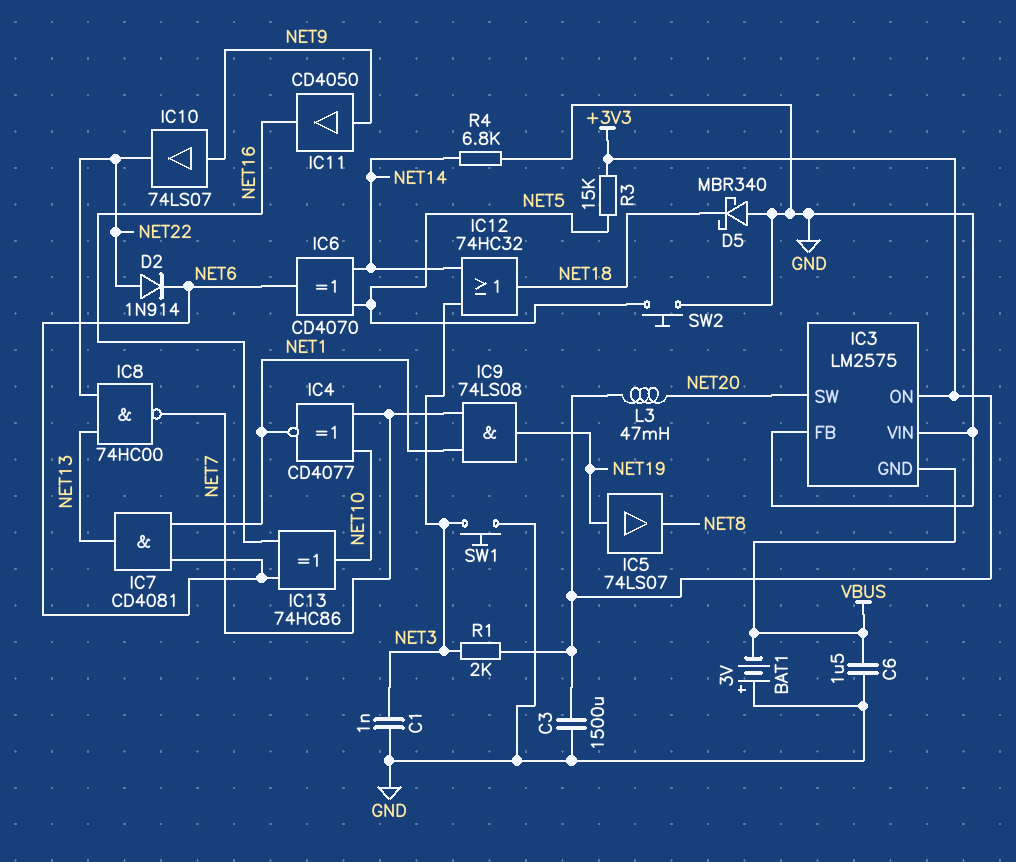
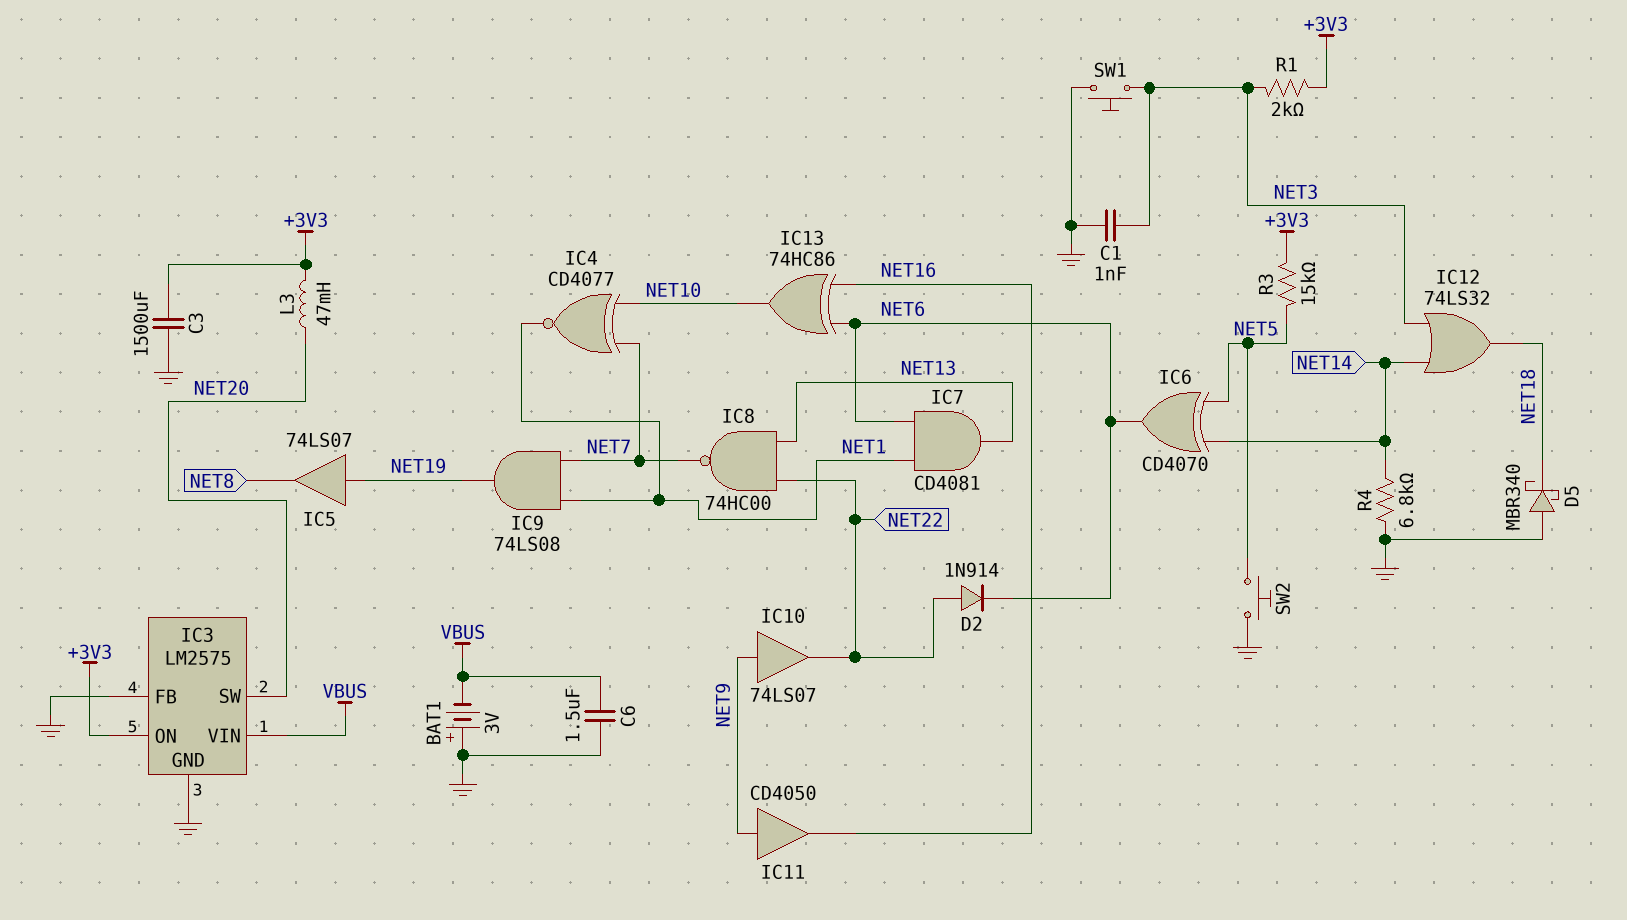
IC3 pin GND: VBUS -> GND
IC3 pin VIN: GND -> VBUS
IC12: OR 74HC32 (in NET3, in NET14, out NET18) -> OR 74LS32 (in NET3, in NET14, out NET18)

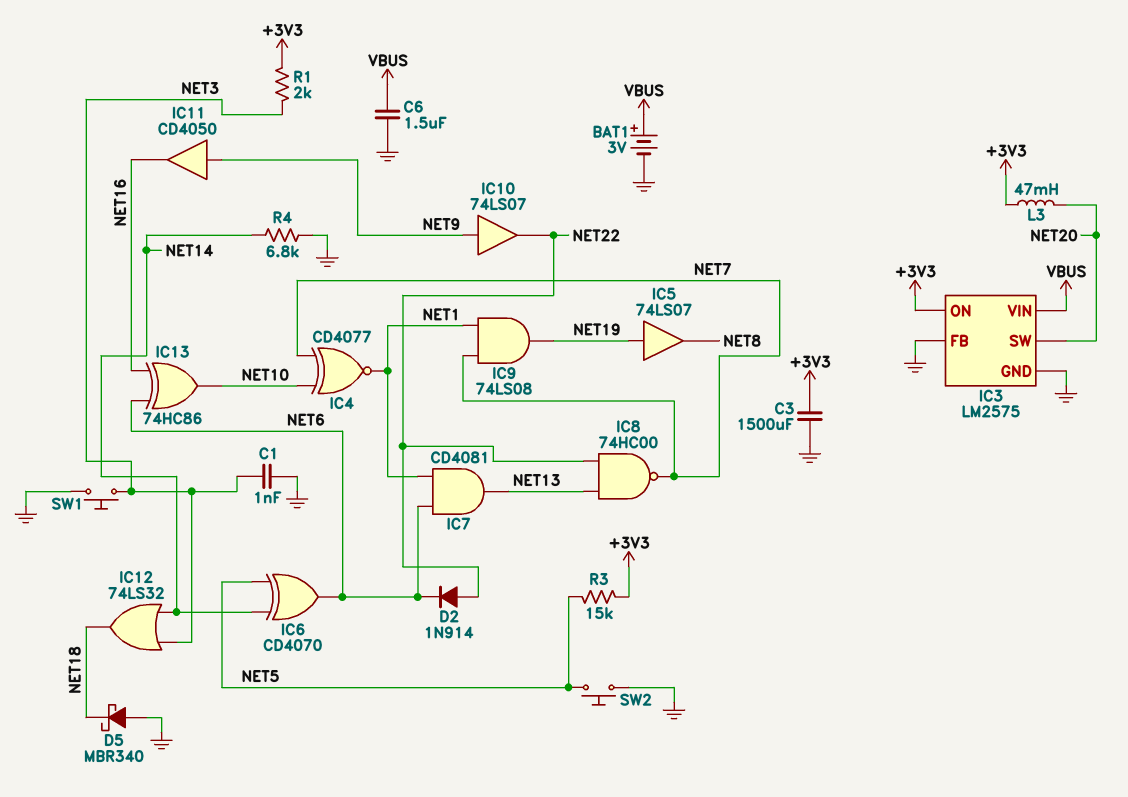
BAT1: 3V (plus GND, minus VBUS) -> 3V (plus VBUS, minus GND)

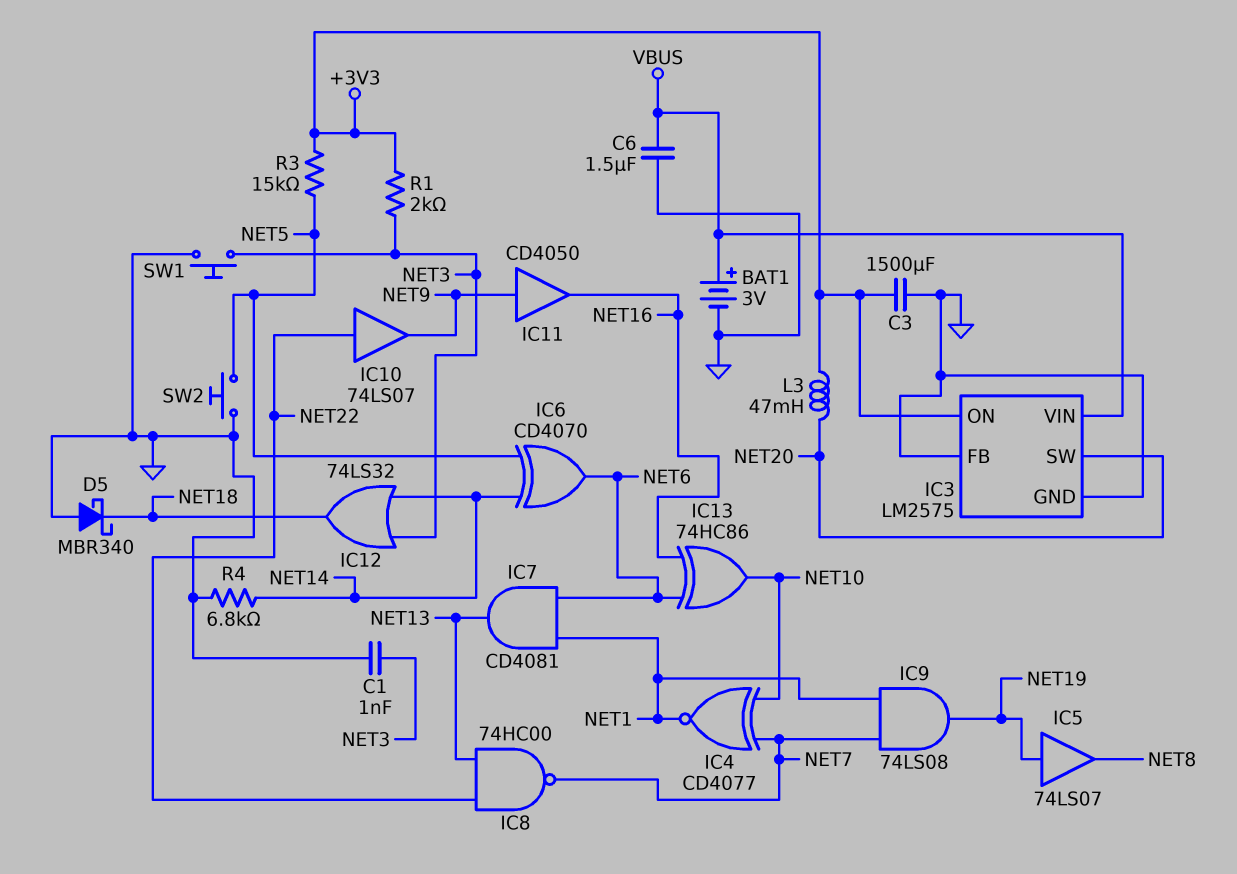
D2: diode 1N914 (A NET22, K NET6) -> none
IC10: buffer 74LS07 (in NET9, out NET22) -> buffer 74LS07 (in NET22, out NET9)

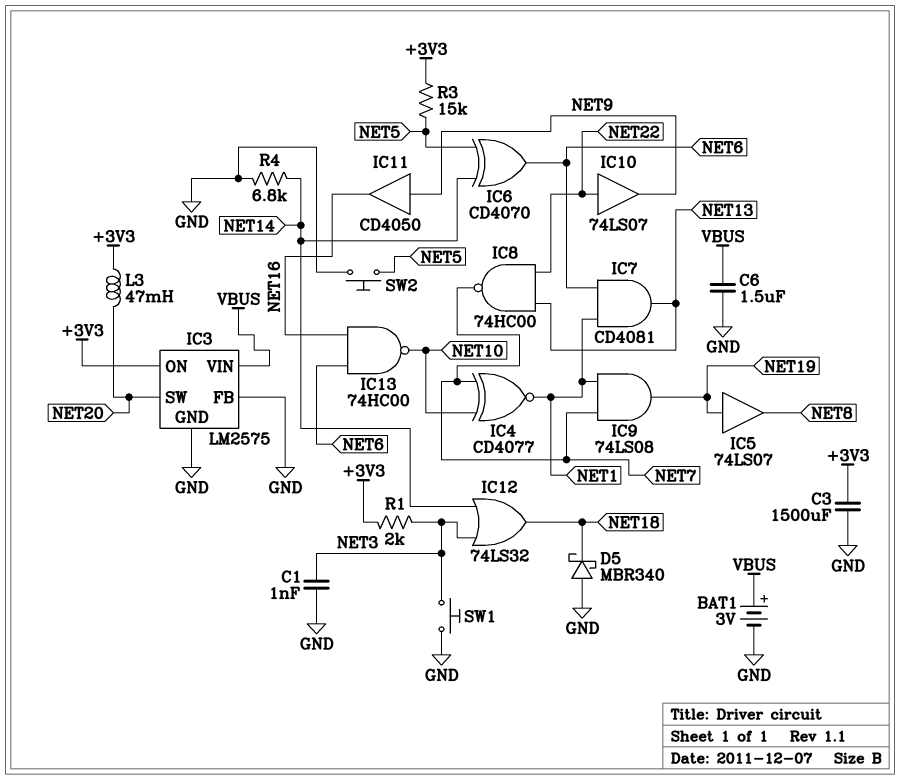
IC13: XOR 74HC86 (in NET6, in NET16, out NET10) -> NAND 74HC00 (in NET6, in NET16, out NET10)

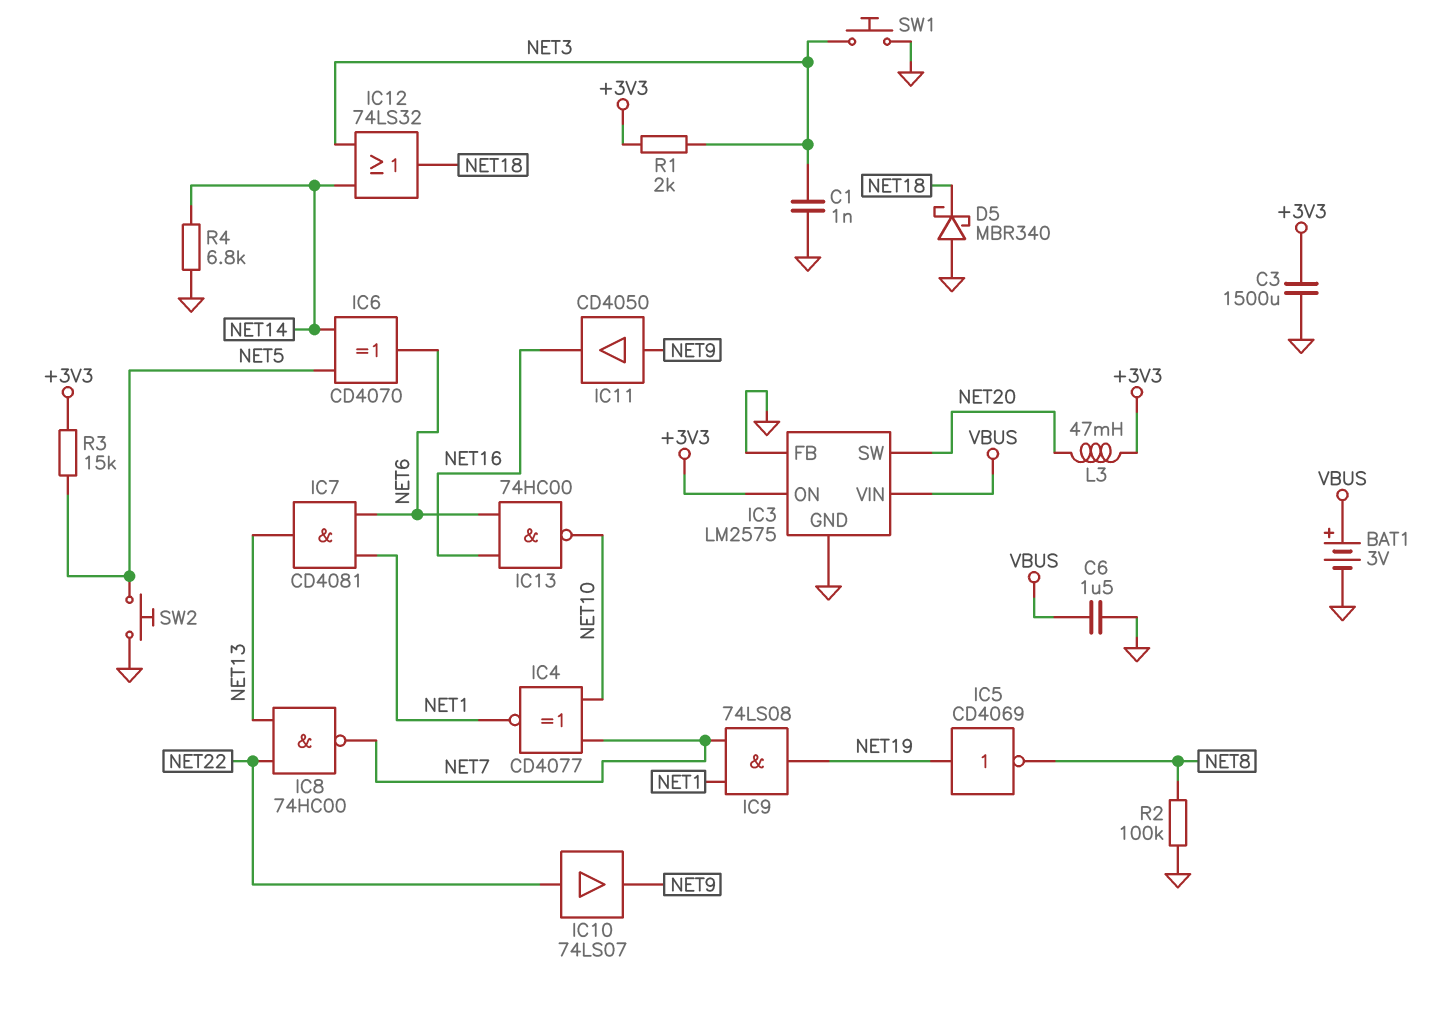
IC5: buffer 74LS07 (in NET19, out NET8) -> NOT CD4069 (in NET19, out NET8)
R2: none -> 100k (GND, NET8)

